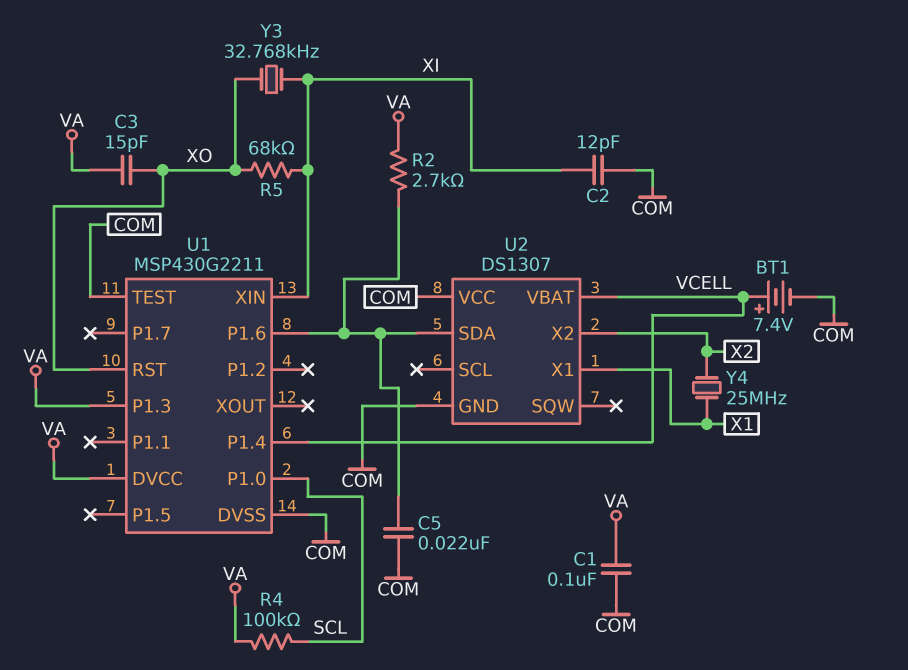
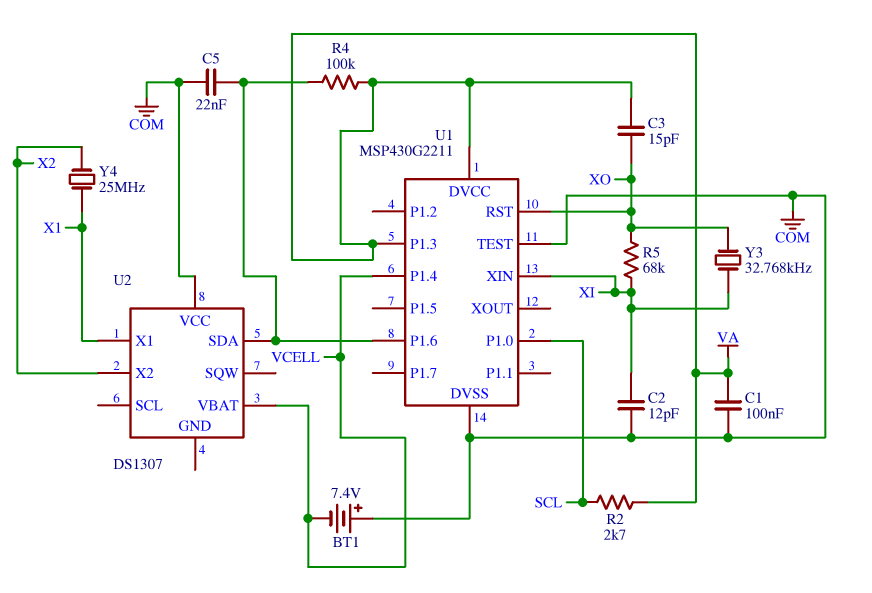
BT1: 7.4V (plus VCELL, minus COM) -> 7.4V (plus COM, minus VCELL)
R2: 2.7k (U1/P1.6, VA) -> 2.7k (SCL, VA)
R4: 100k (SCL, VA) -> 100k (U1/P1.6, VA)
U2 pin GND: COM -> none

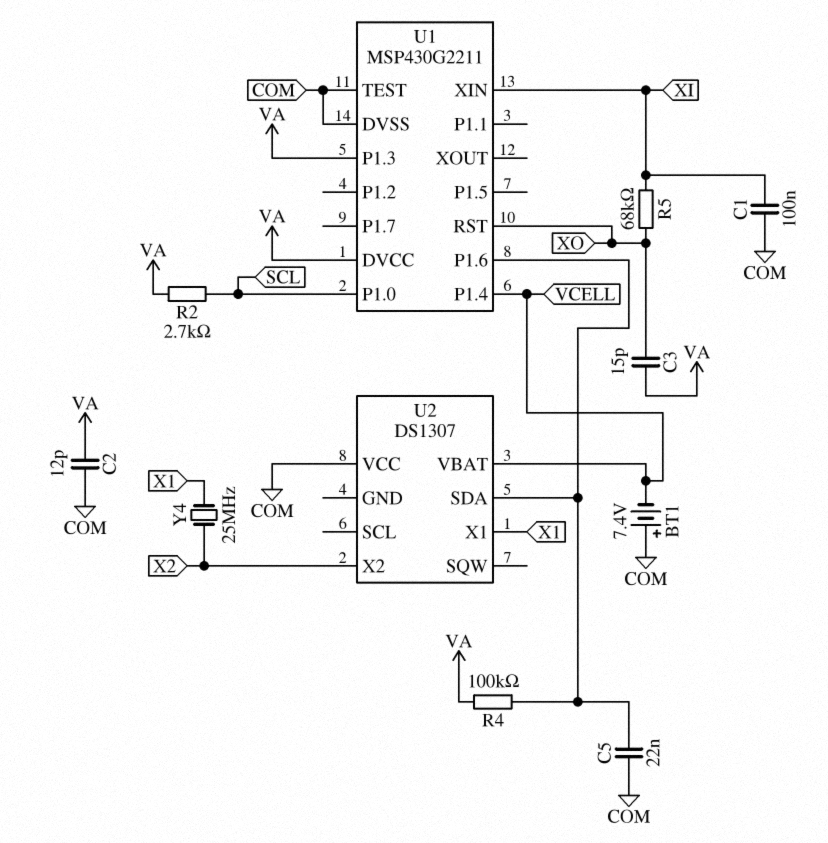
C1: 100nF (COM, VA) -> 100nF (COM, XI)
C2: 12pF (COM, XI) -> 12pF (COM, VA)
Y3: 32.768kHz (XI, XO) -> none

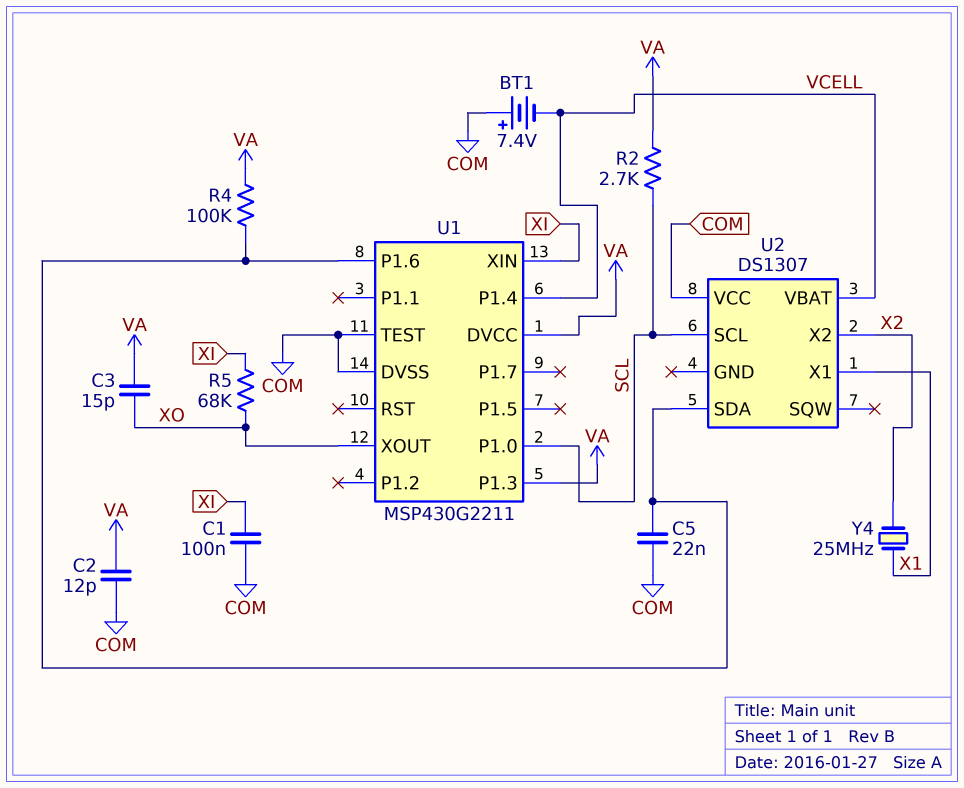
U1 pin RST: XO -> none
U1 pin XOUT: none -> XO
U2 pin SCL: none -> SCL

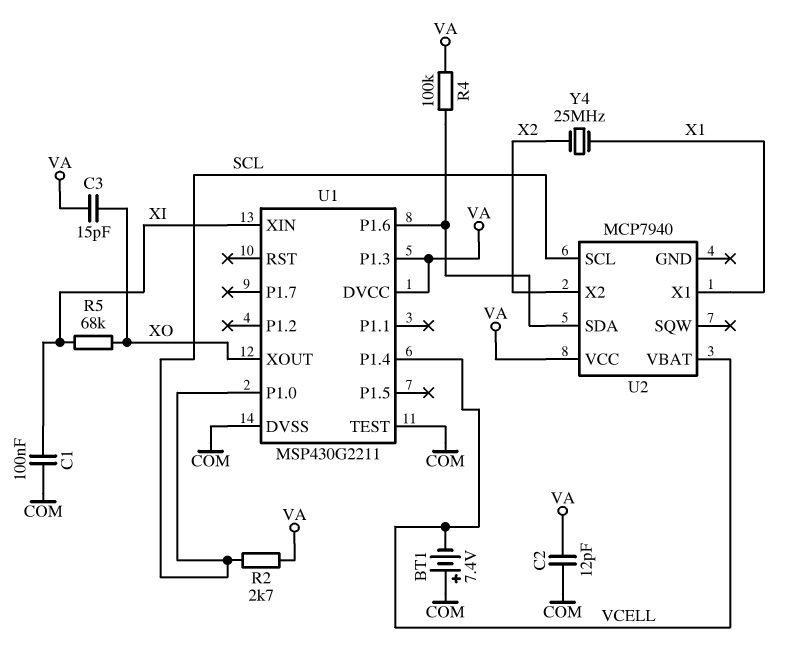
C5: 22nF (COM, U1/P1.6) -> none
U2: DS1307 -> MCP7940
U2 pin VCC: COM -> VA

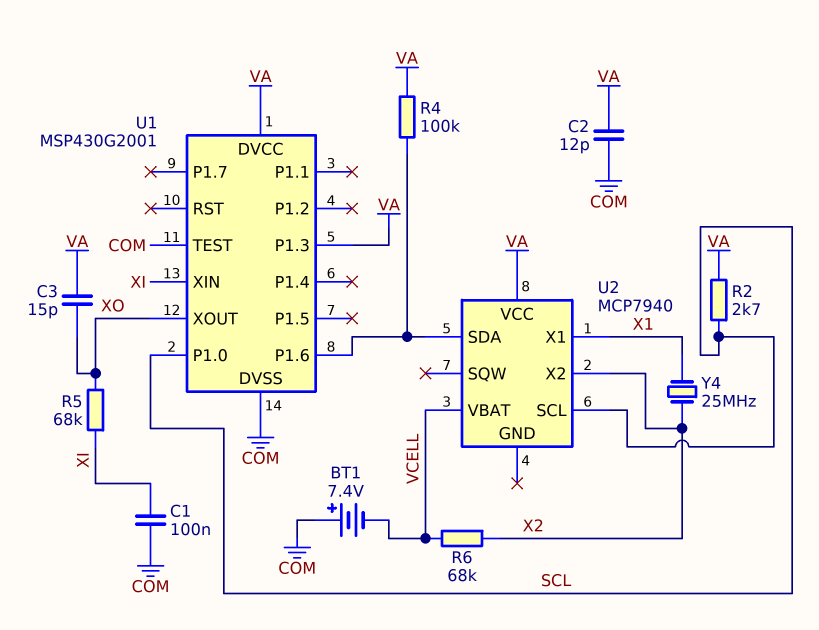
R6: none -> 68k (VCELL, X2)
U1: MSP430G2211 -> MSP430G2001
U1 pin P1.4: VCELL -> none

